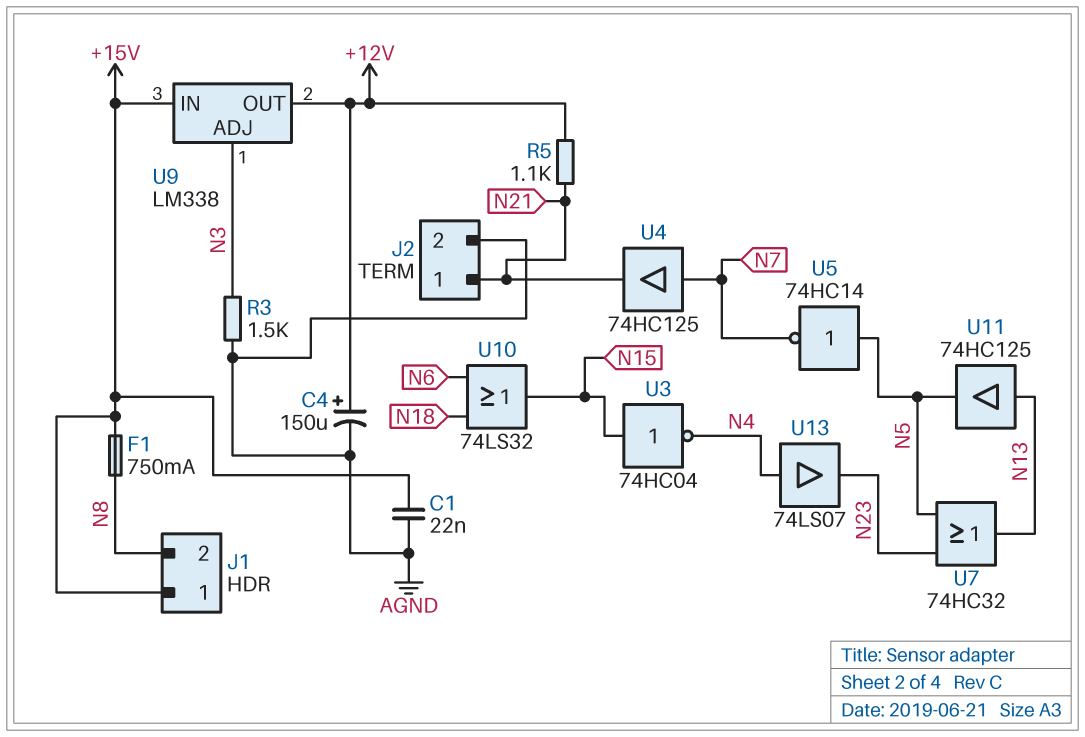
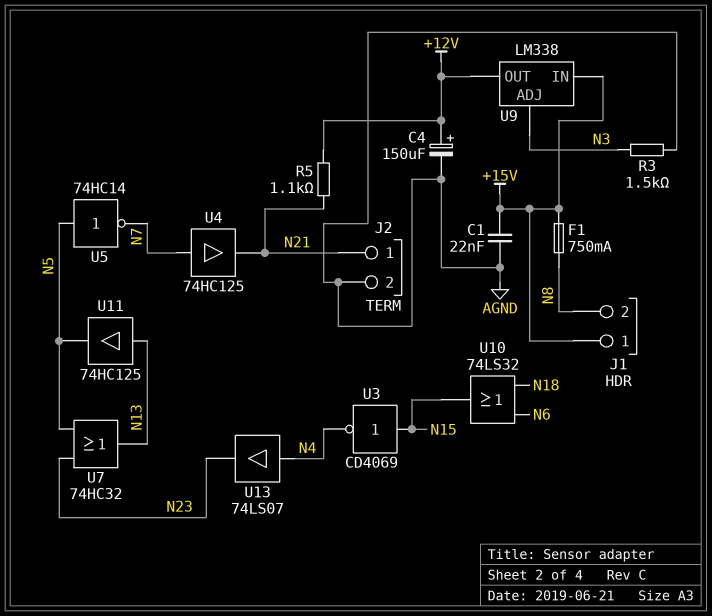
U3: NOT 74HC04 (in N15, out N4) -> NOT CD4069 (in N15, out N4)

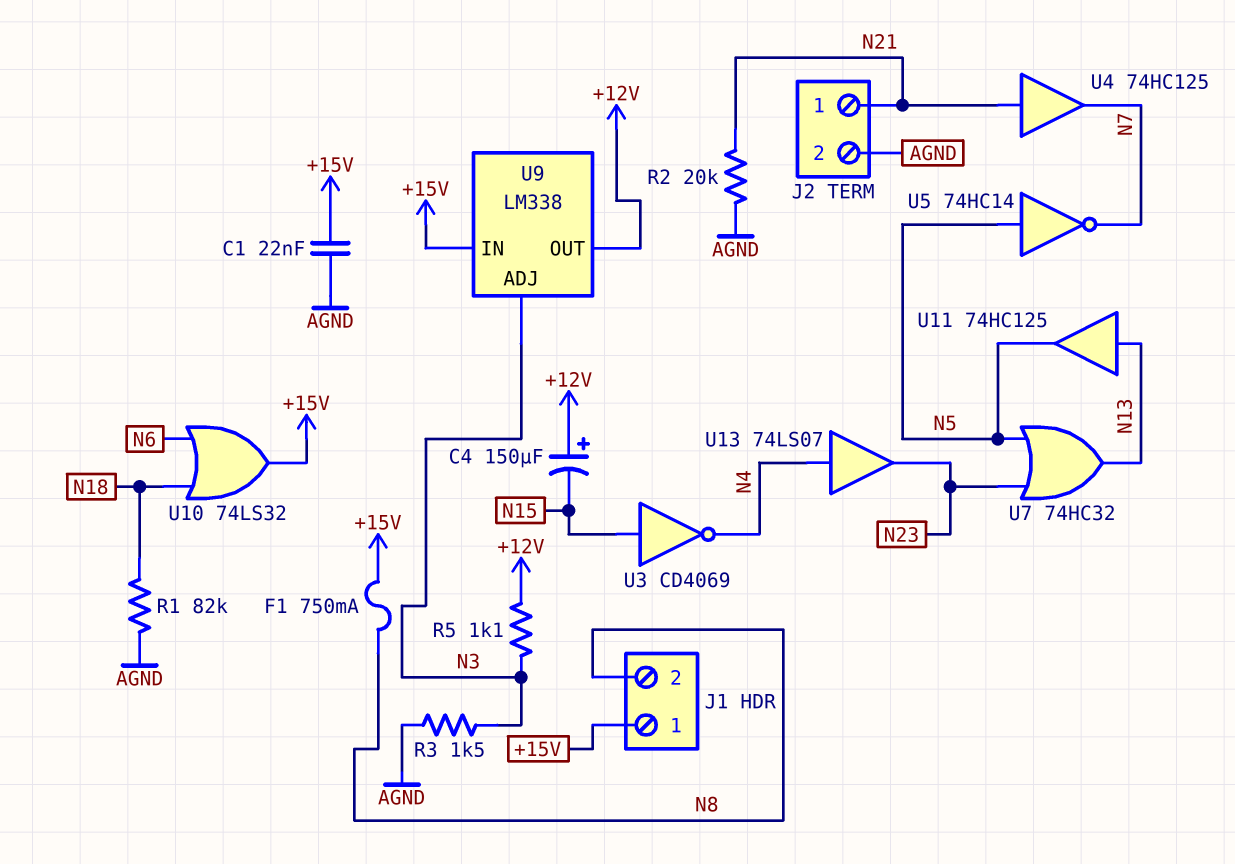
C4: 150uF (plus +12V, minus AGND) -> 150uF (plus +12V, minus N15)
R1: none -> 82k (AGND, N18)
R2: none -> 20k (AGND, N21)
R5: 1.1k (+12V, N21) -> 1.1k (+12V, N3)
U4: buffer 74HC125 (in N7, out N21) -> buffer 74HC125 (in N21, out N7)
U10: OR 74LS32 (in N6, in N18, out N15) -> OR 74LS32 (in N6, in N18, out +15V)

